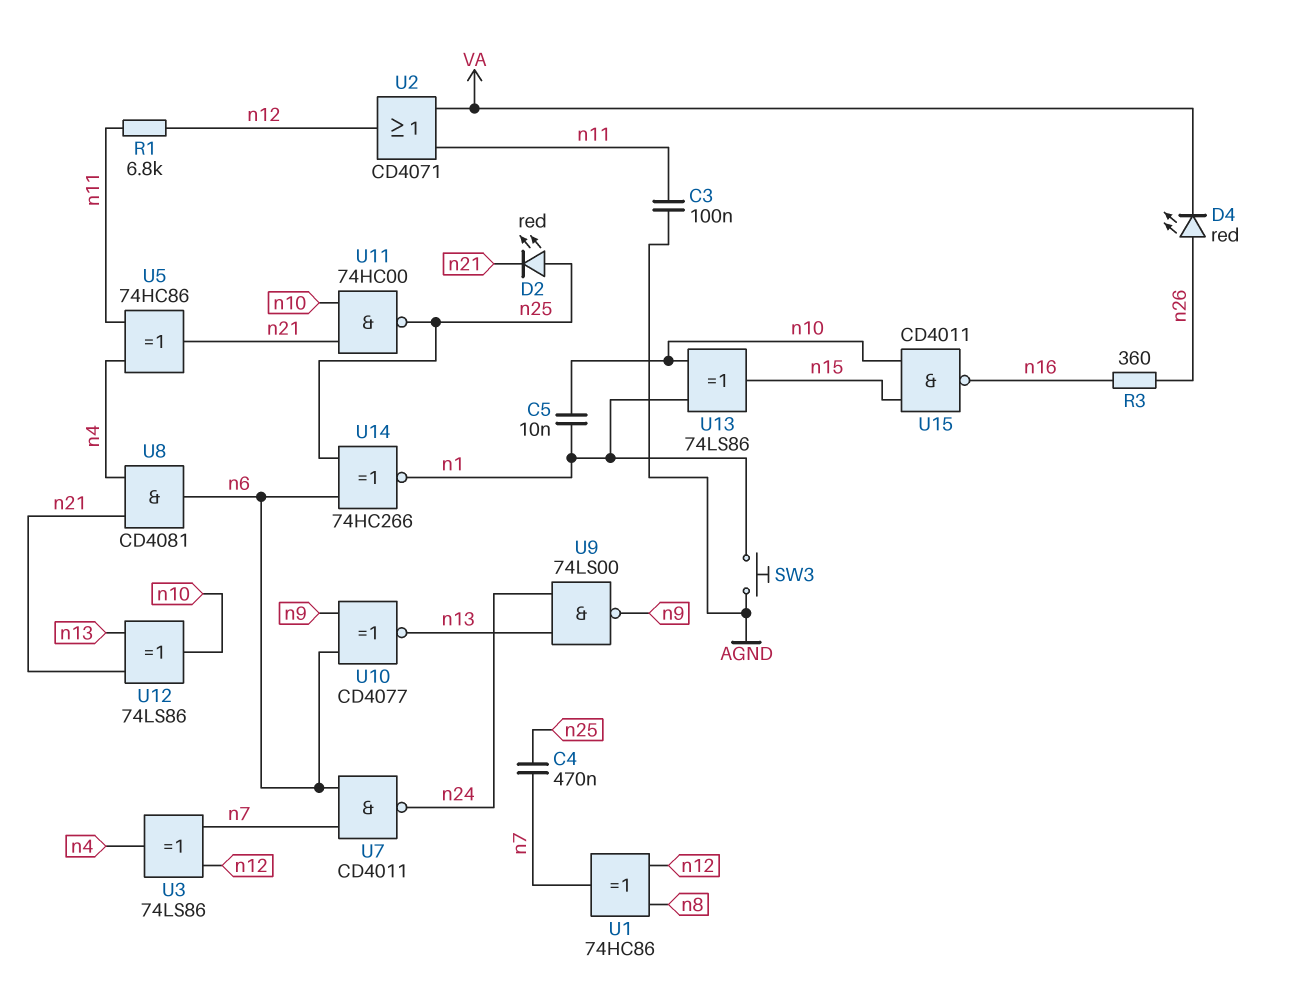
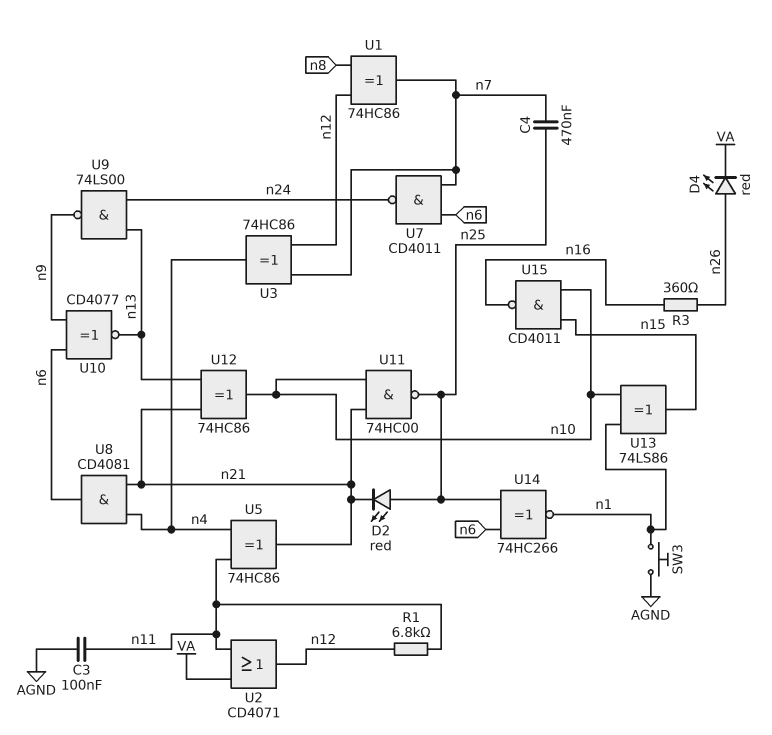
C5: 10nF (n1, n10) -> none
U3: XOR 74LS86 (in n7, in n12, out n4) -> XOR 74HC86 (in n7, in n12, out n4)
U12: XOR 74LS86 (in n13, in n21, out n10) -> XOR 74HC86 (in n13, in n21, out n10)

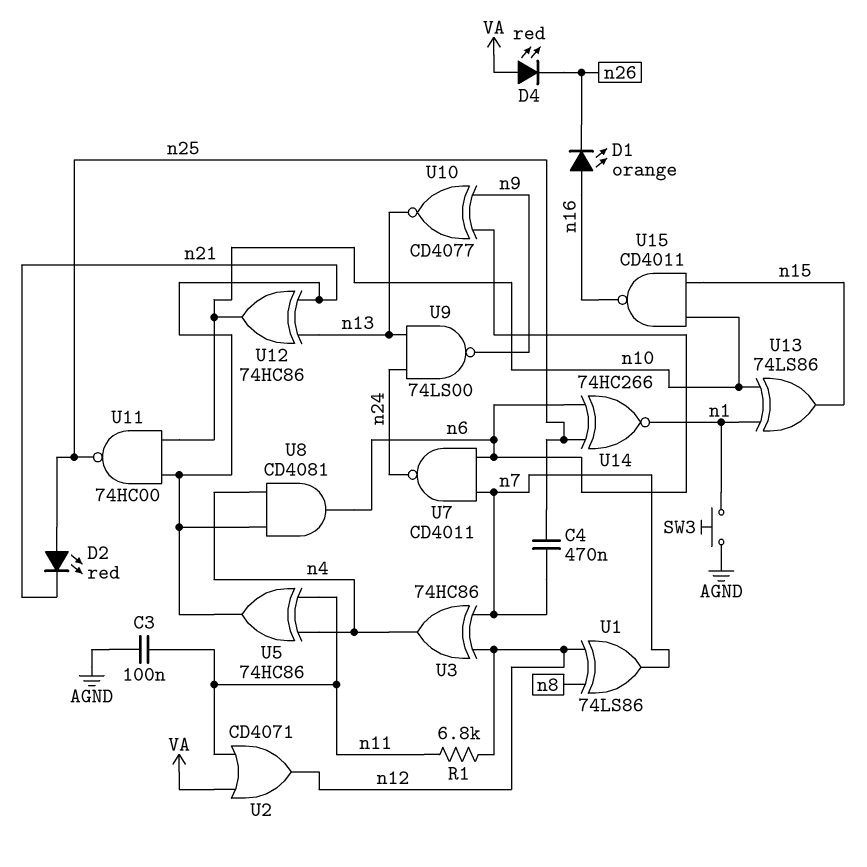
D1: none -> LED orange (A n16, K n26)
D4: LED red (A n26, K VA) -> LED red (A VA, K n26)
R3: 360 (n16, n26) -> none
U1: XOR 74HC86 (in n8, in n12, out n7) -> XOR 74LS86 (in n8, in n12, out n7)

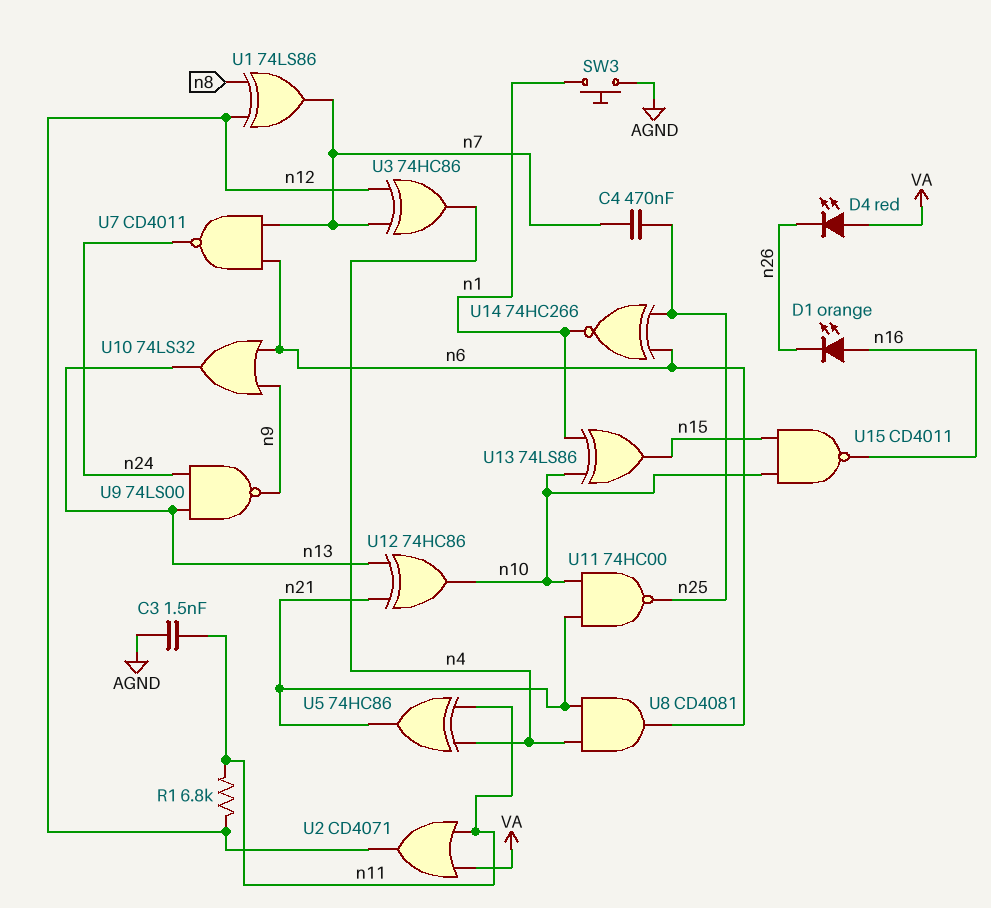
C3: 100nF (AGND, n11) -> 1.5nF (AGND, n11)
D2: LED red (A n25, K n21) -> none
U10: XNOR CD4077 (in n6, in n9, out n13) -> OR 74LS32 (in n6, in n9, out n13)

